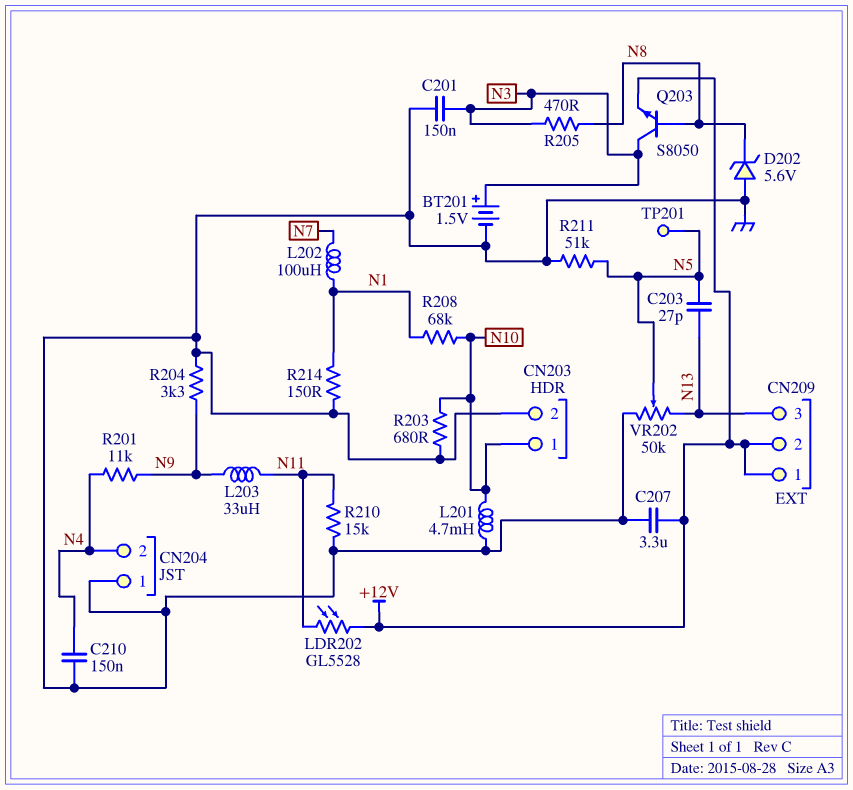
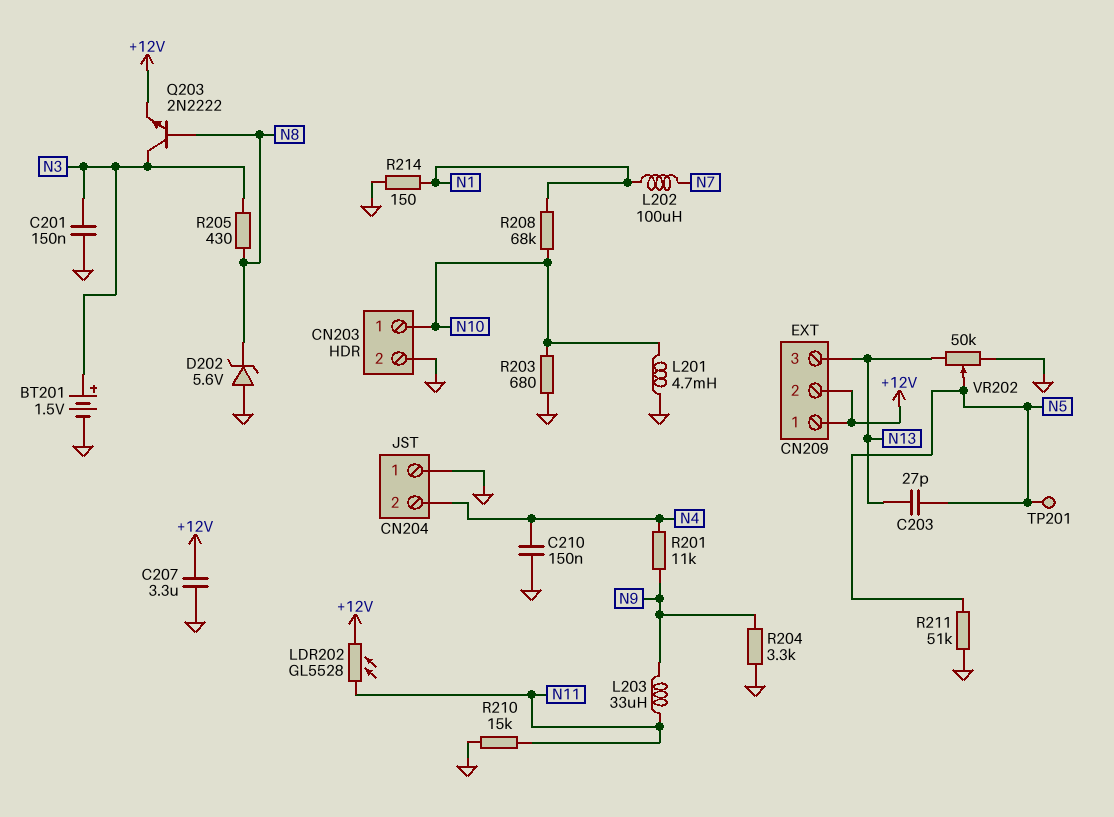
Q203: NPN S8050 (B N8, C N3, E +12V) -> NPN 2N2222 (B N8, C N3, E +12V)
R205: 470 (N3, N8) -> 430 (N3, N8)

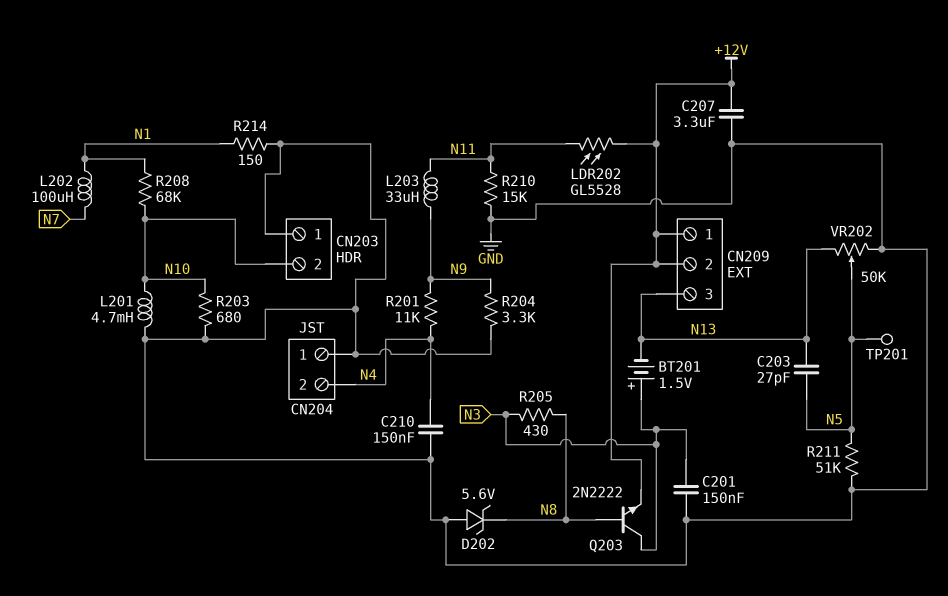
BT201: 1.5V (plus N3, minus GND) -> 1.5V (plus N3, minus N13)
CN203 pin 1: N10 -> GND
CN203 pin 2: GND -> N10

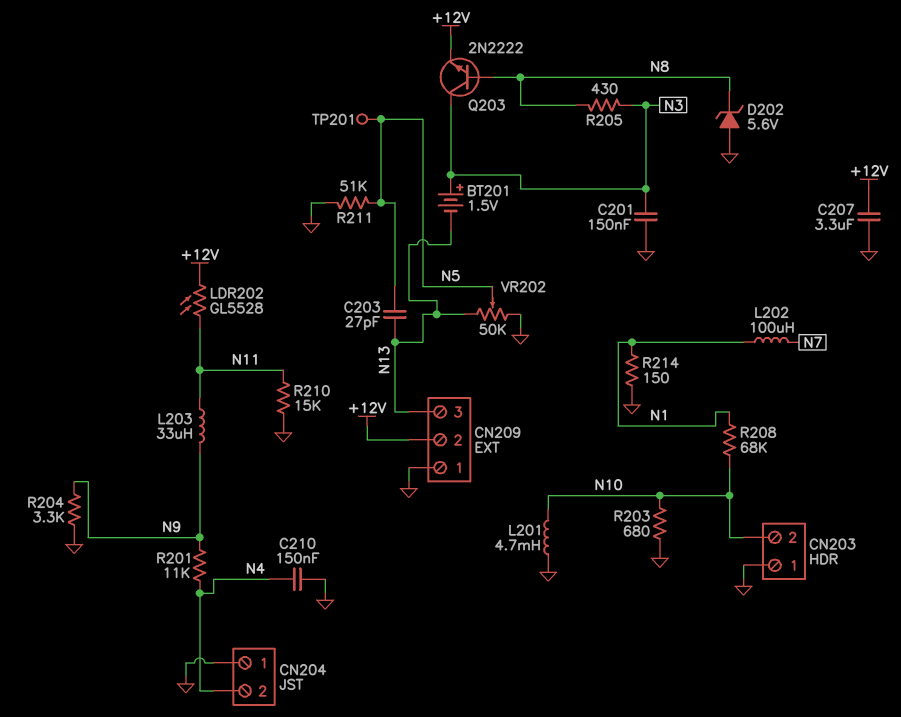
CN209 pin 1: +12V -> GND

